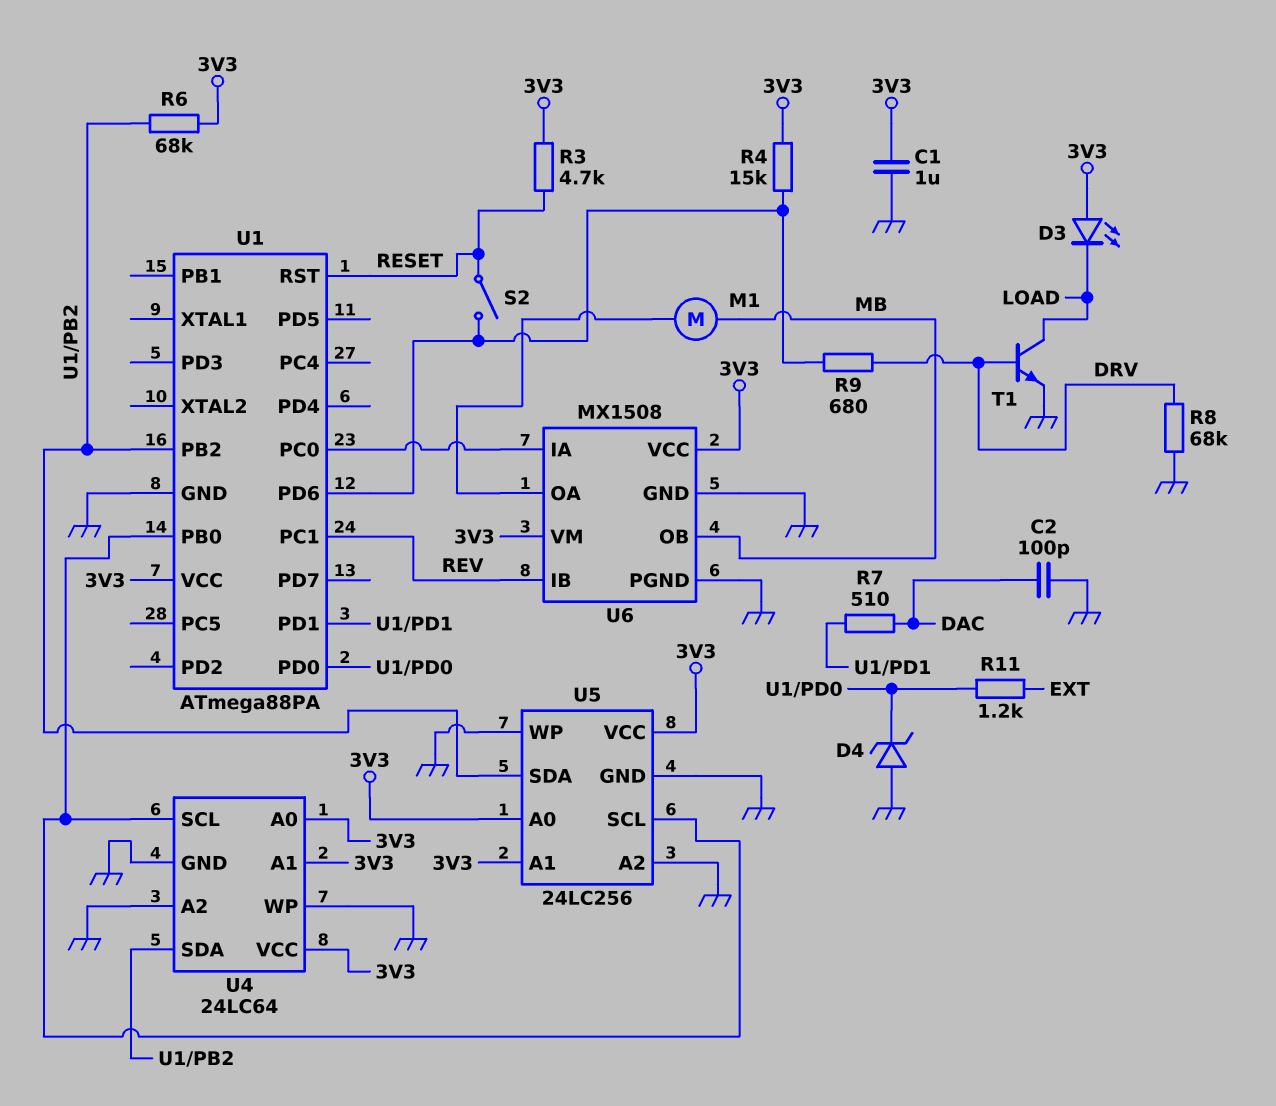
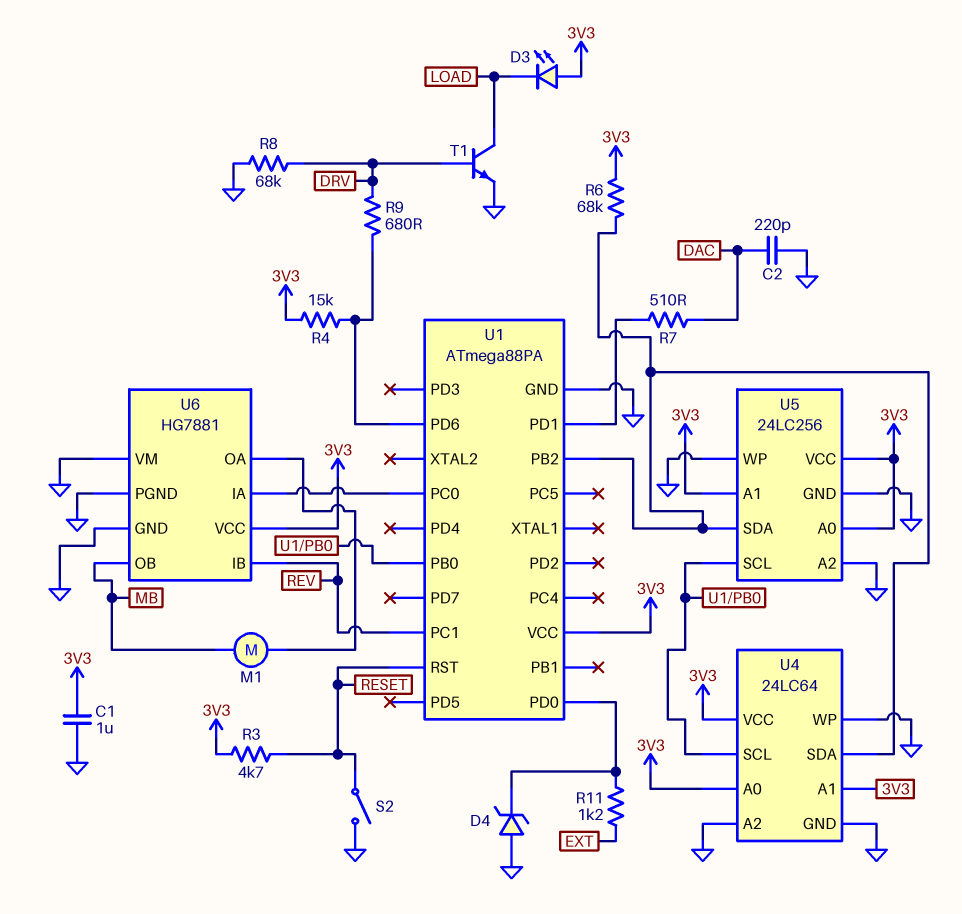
C2: 100pF (DAC, GND) -> 220pF (DAC, GND)
S2: switch (RESET, U1/PD6) -> switch (GND, RESET)
U6: MX1508 -> HG7881
U6 pin VM: 3V3 -> GND

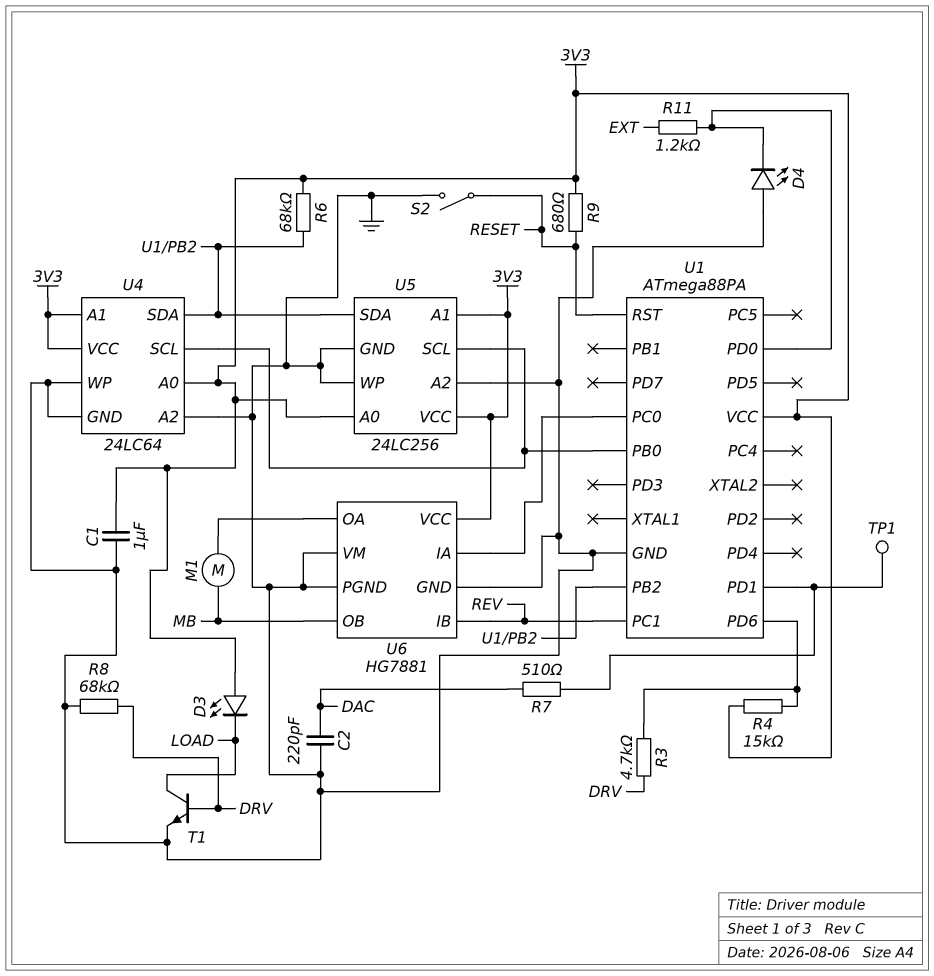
D4: zener (A GND, K U1/PD0) -> LED (A GND, K U1/PD0)
R3: 4.7k (3V3, RESET) -> 4.7k (DRV, U1/PD6)
R9: 680 (DRV, U1/PD6) -> 680 (3V3, RESET)
TP1: none -> test point (U1/PD1)

